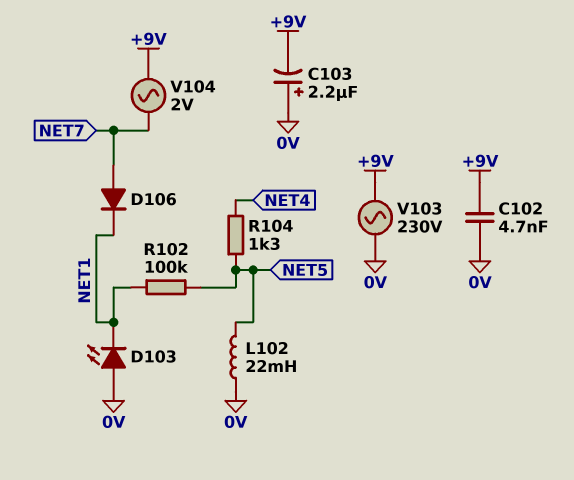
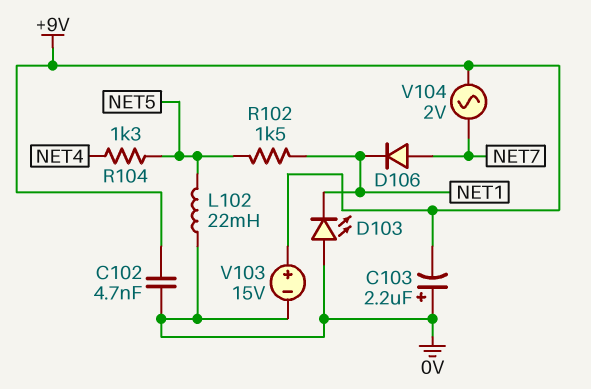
R102: 100k (NET1, NET5) -> 1.5k (NET1, NET5)
V103: AC 230V (+9V, 0V) -> 15V (plus +9V, minus 0V)

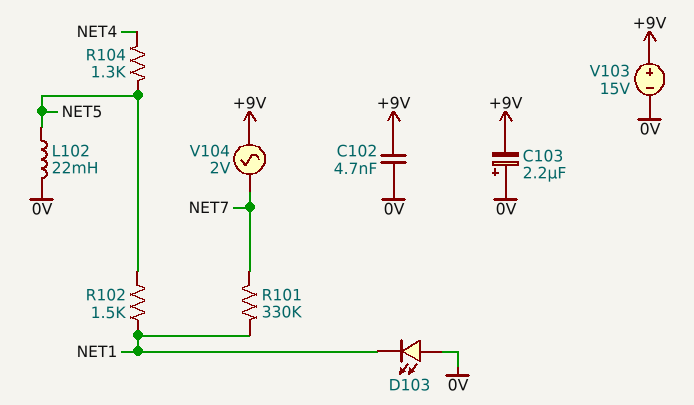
D106: diode (A NET7, K NET1) -> none
R101: none -> 330k (NET1, NET7)

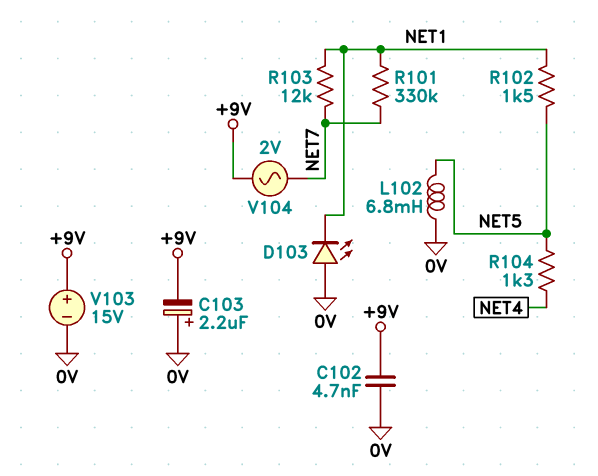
L102: 22mH (0V, NET5) -> 6.8mH (0V, NET5)
R103: none -> 12k (NET1, NET7)

